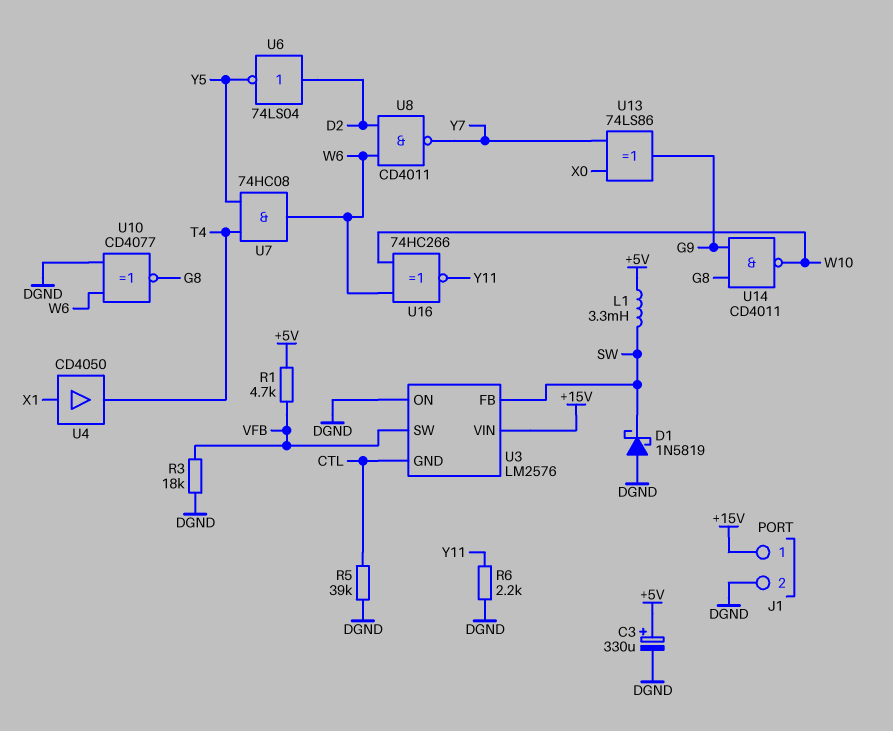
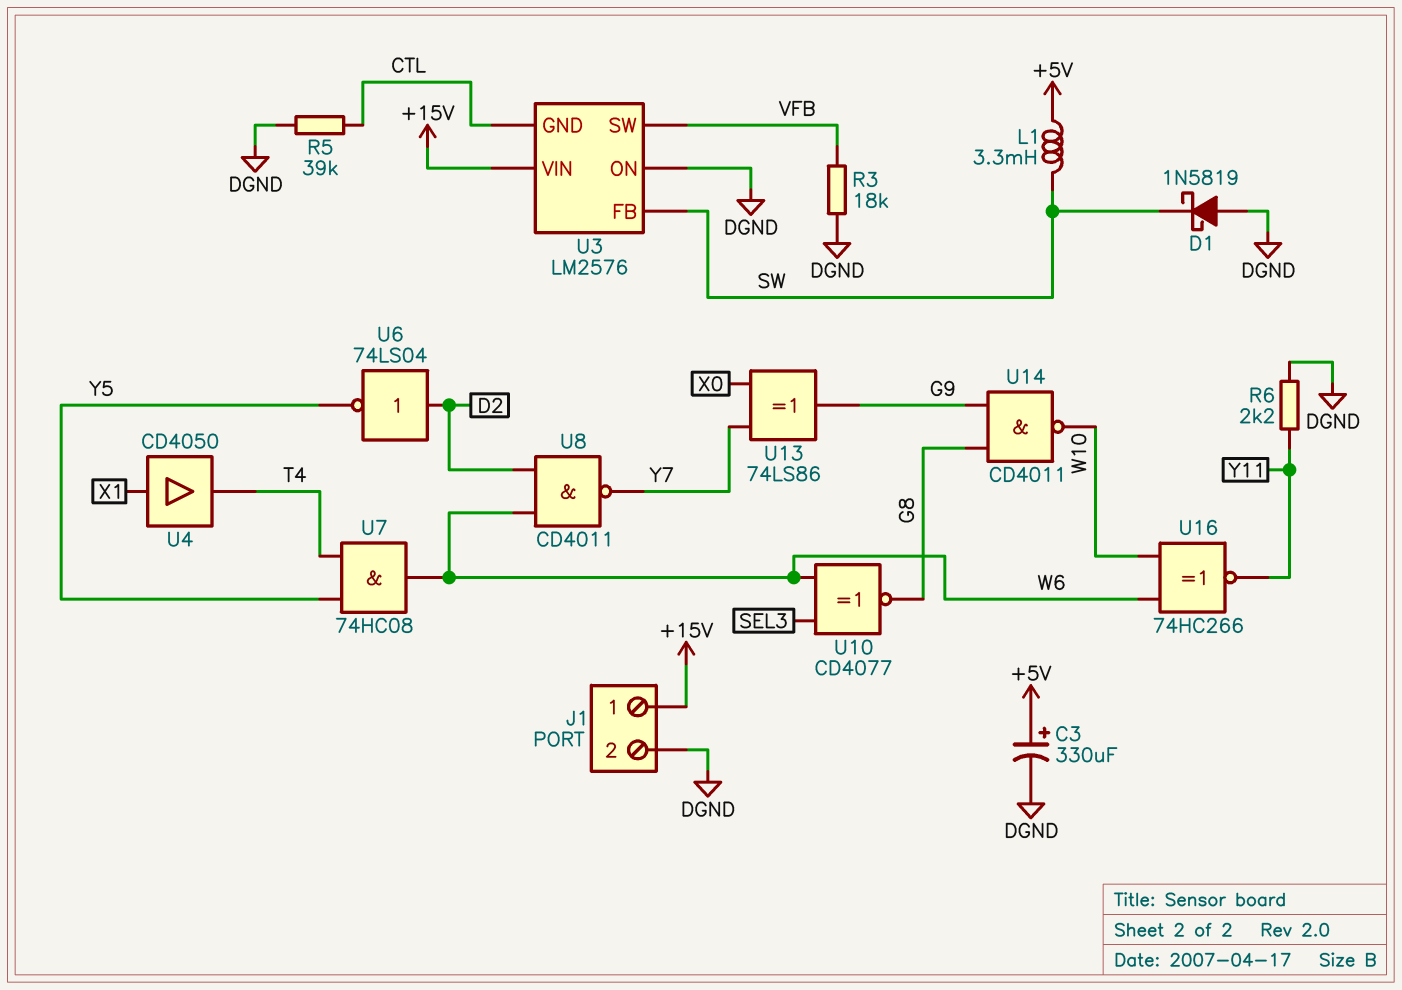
R1: 4.7k (+5V, VFB) -> none
U10: XNOR CD4077 (in DGND, in W6, out G8) -> XNOR CD4077 (in SEL3, in W6, out G8)

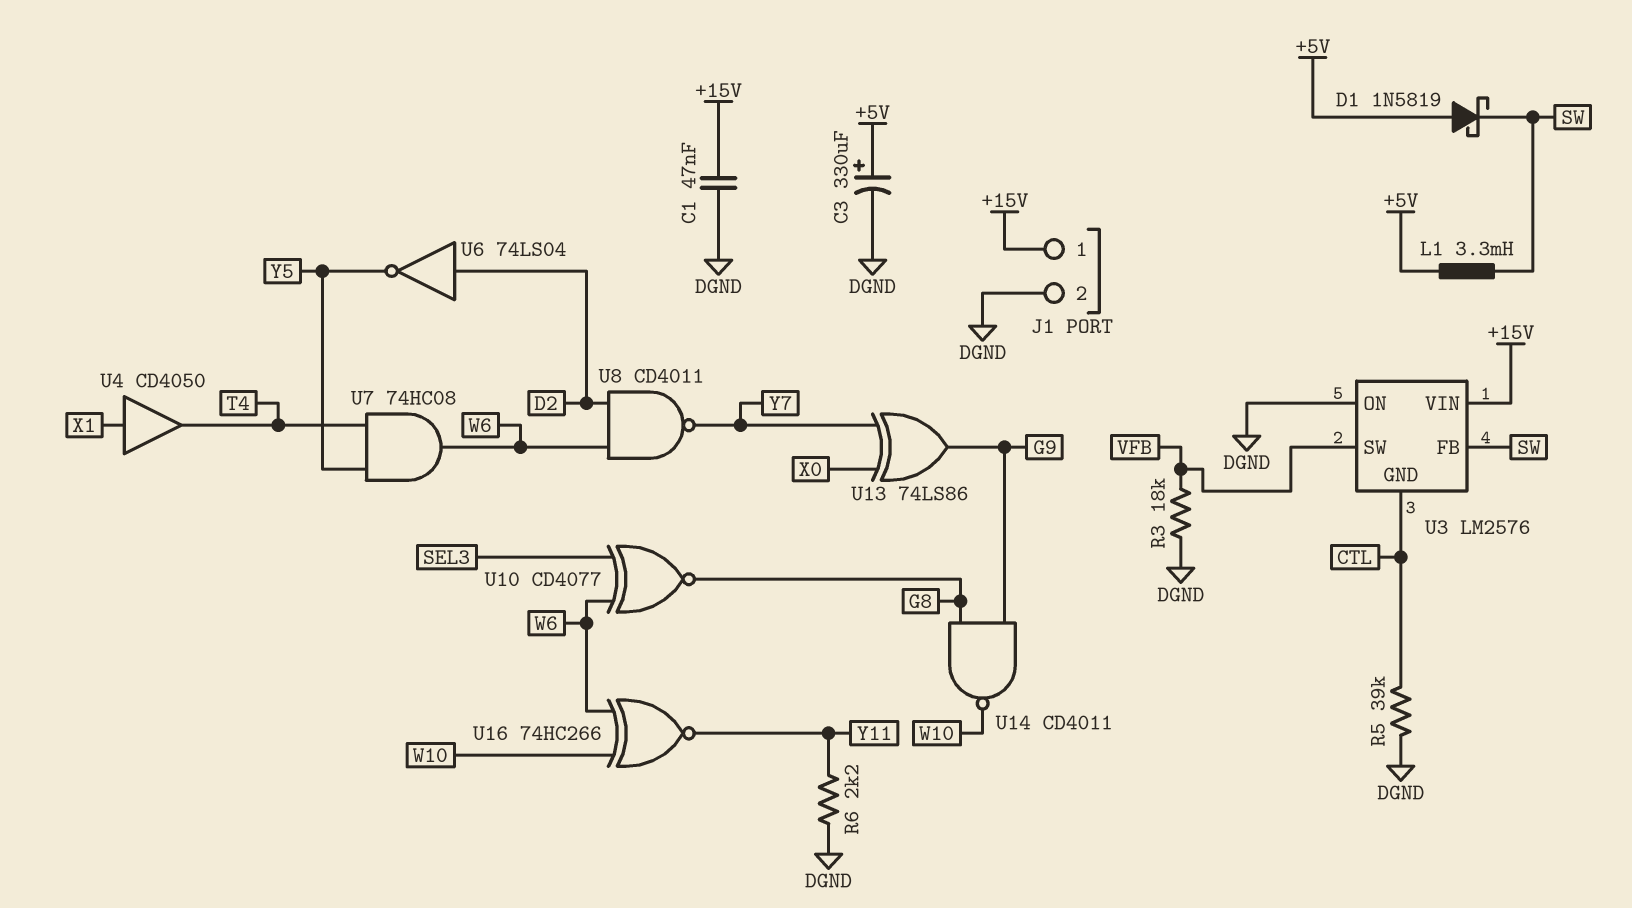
C1: none -> 47nF (+15V, DGND)
D1: schottky 1N5819 (A DGND, K SW) -> schottky 1N5819 (A +5V, K SW)

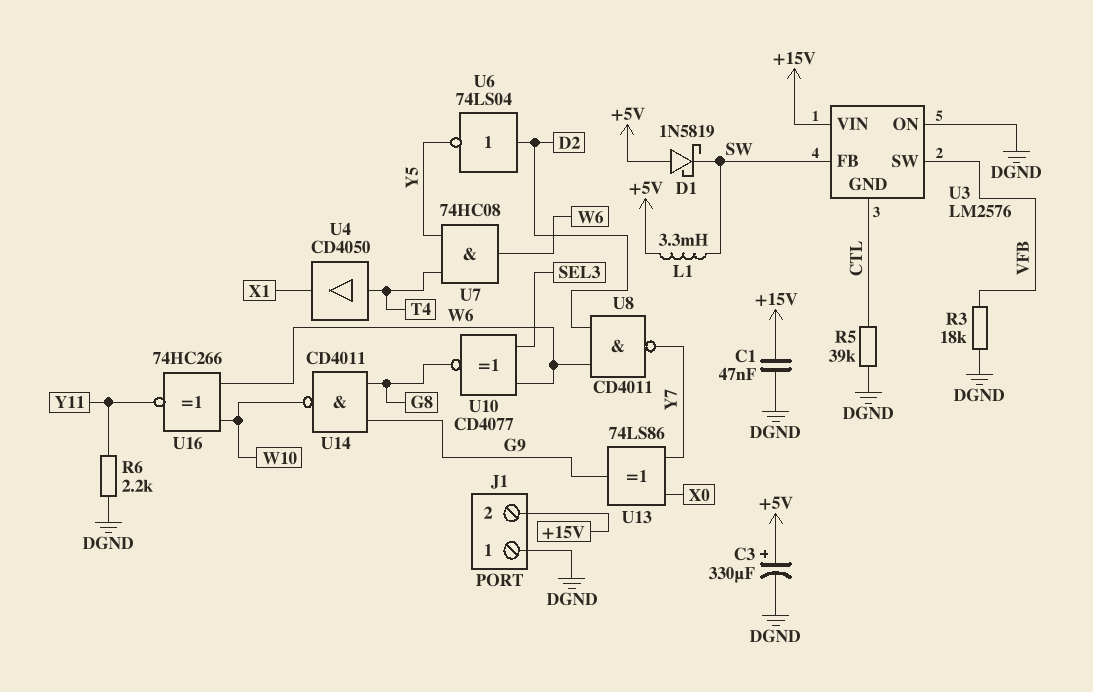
J1 pin 1: +15V -> DGND
J1 pin 2: DGND -> +15V
U4: buffer CD4050 (in X1, out T4) -> buffer CD4050 (in T4, out X1)

